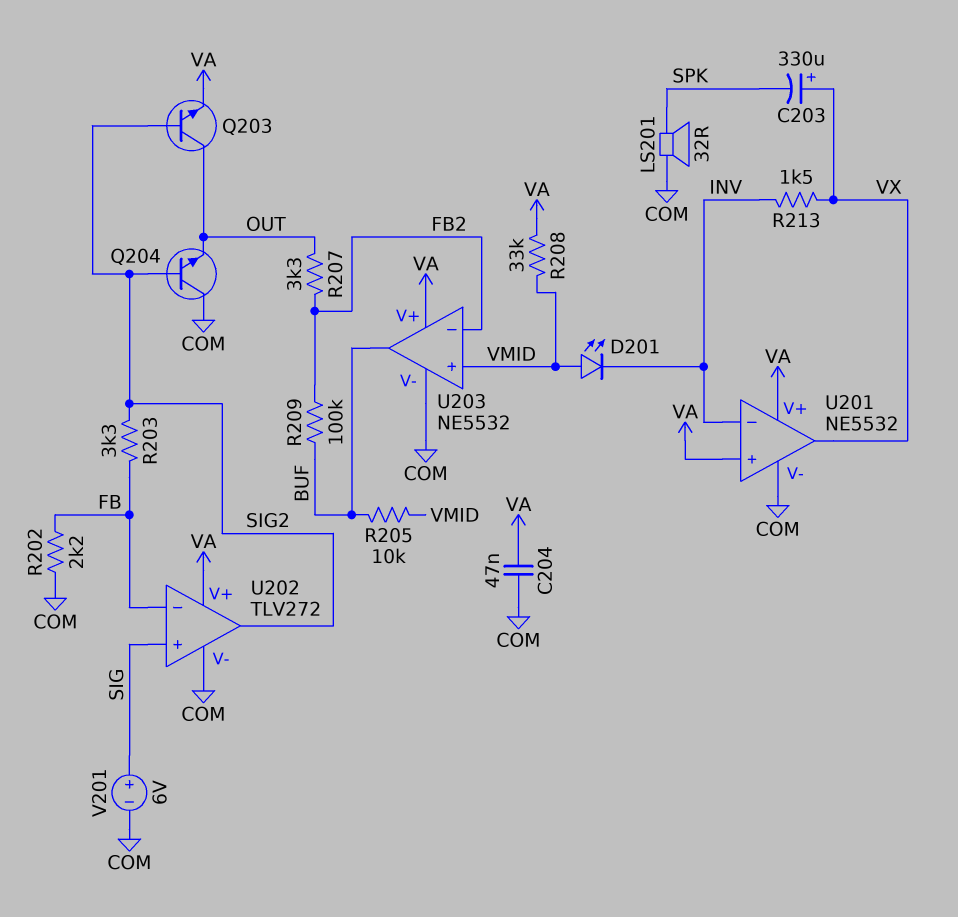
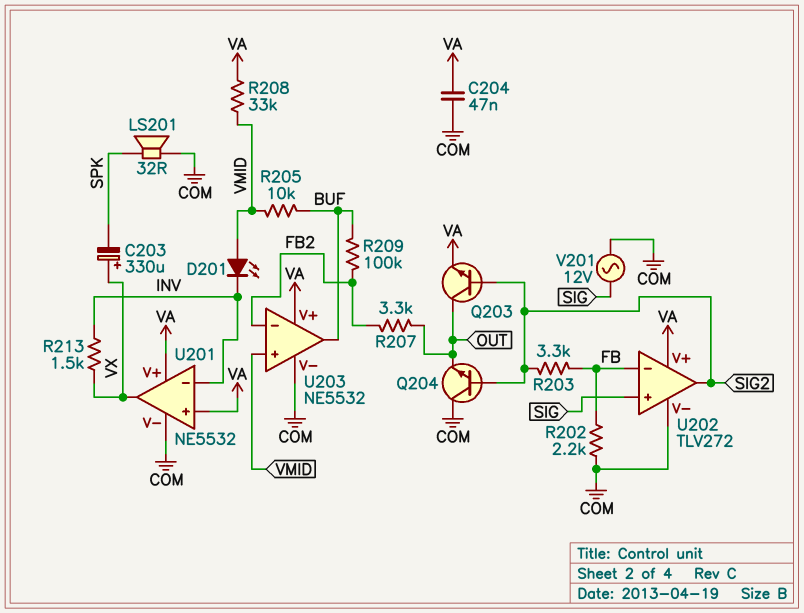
V201: 6V (plus SIG, minus COM) -> AC 12V (COM, SIG)

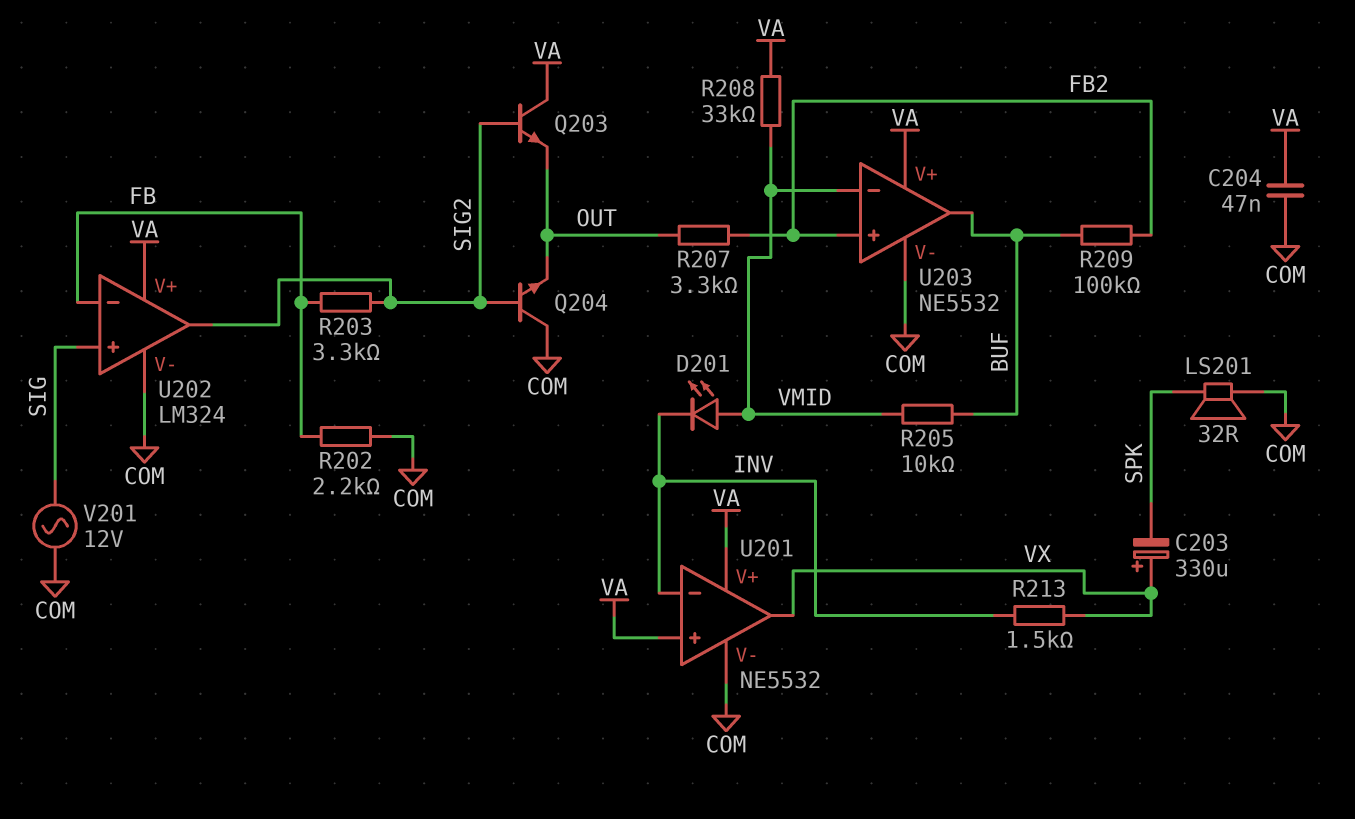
Q203: NPN (B SIG2, C OUT, E VA) -> NPN (B SIG2, C VA, E OUT)
U202: TLV272 -> LM324
U203 pin in+: VMID -> FB2
U203 pin in-: FB2 -> VMID

